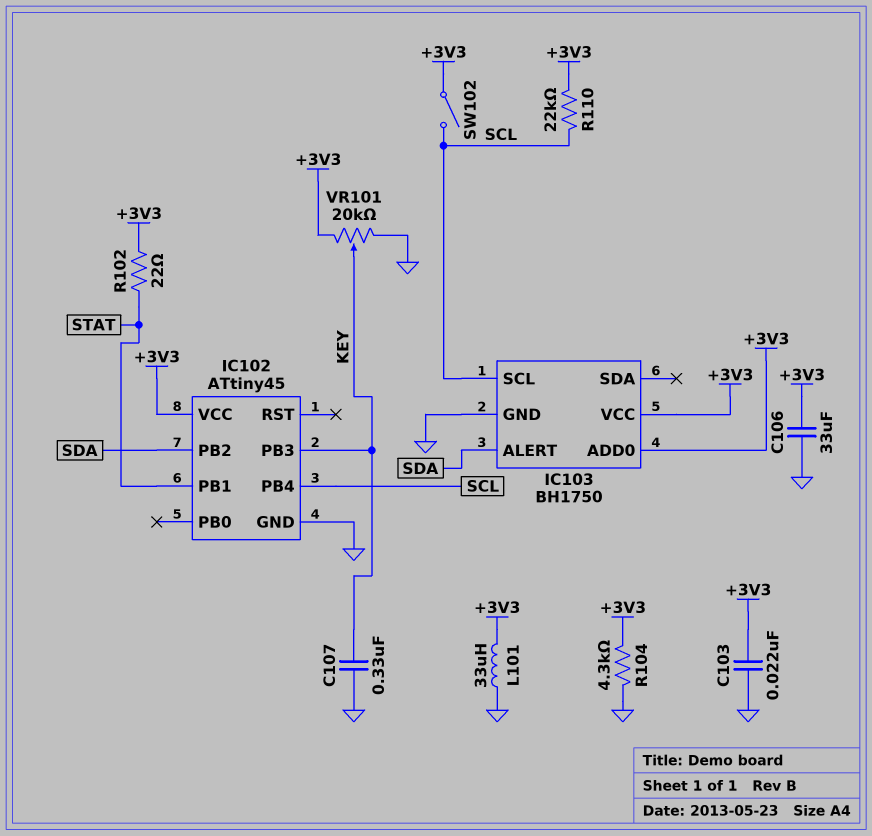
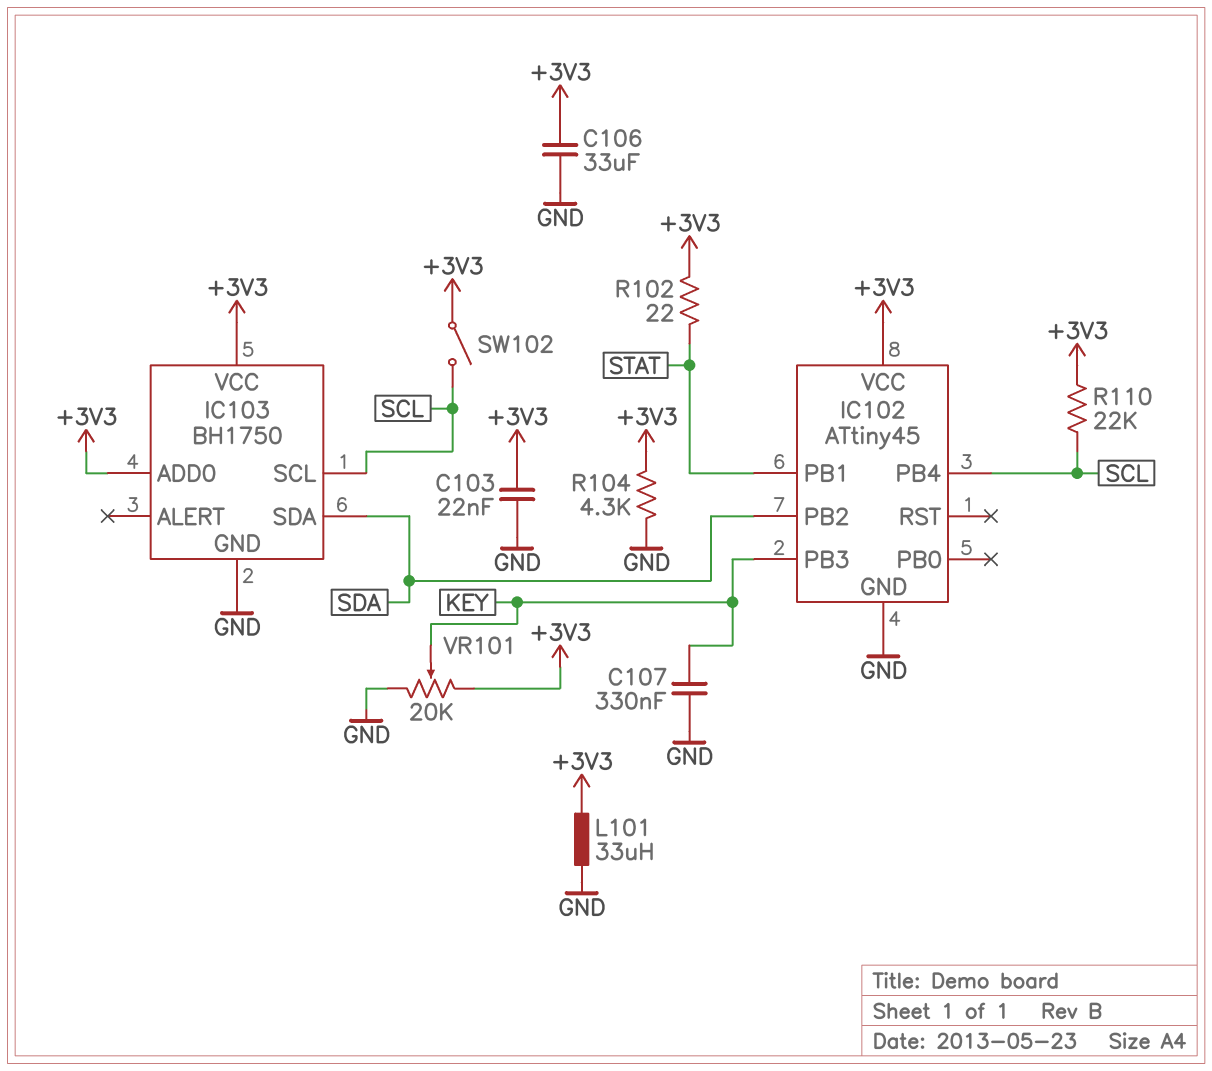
IC103 pin ALERT: SDA -> none
IC103 pin SDA: none -> SDA

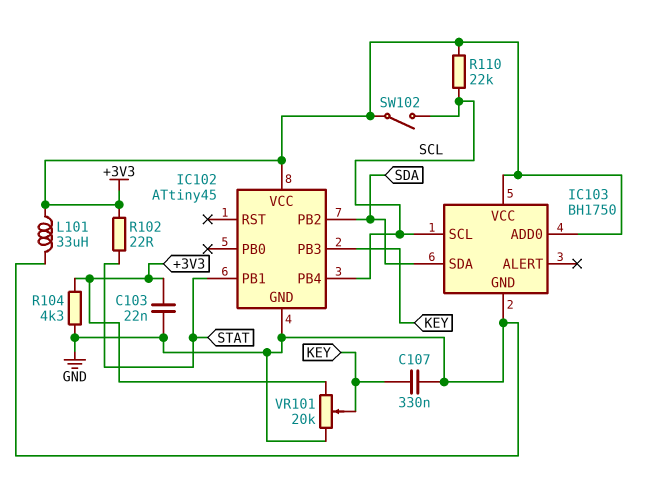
C106: 33uF (+3V3, GND) -> none

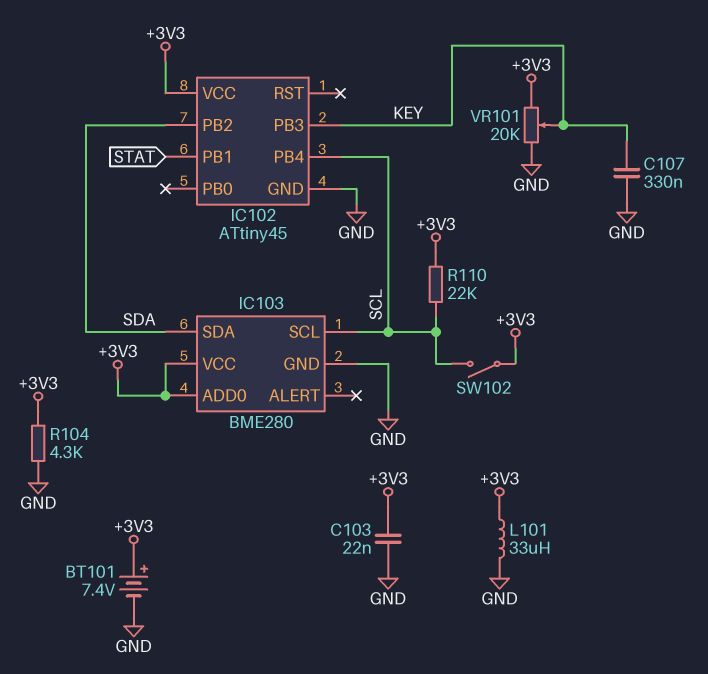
BT101: none -> 7.4V (plus +3V3, minus GND)
IC103: BH1750 -> BME280
R102: 22 (+3V3, STAT) -> none

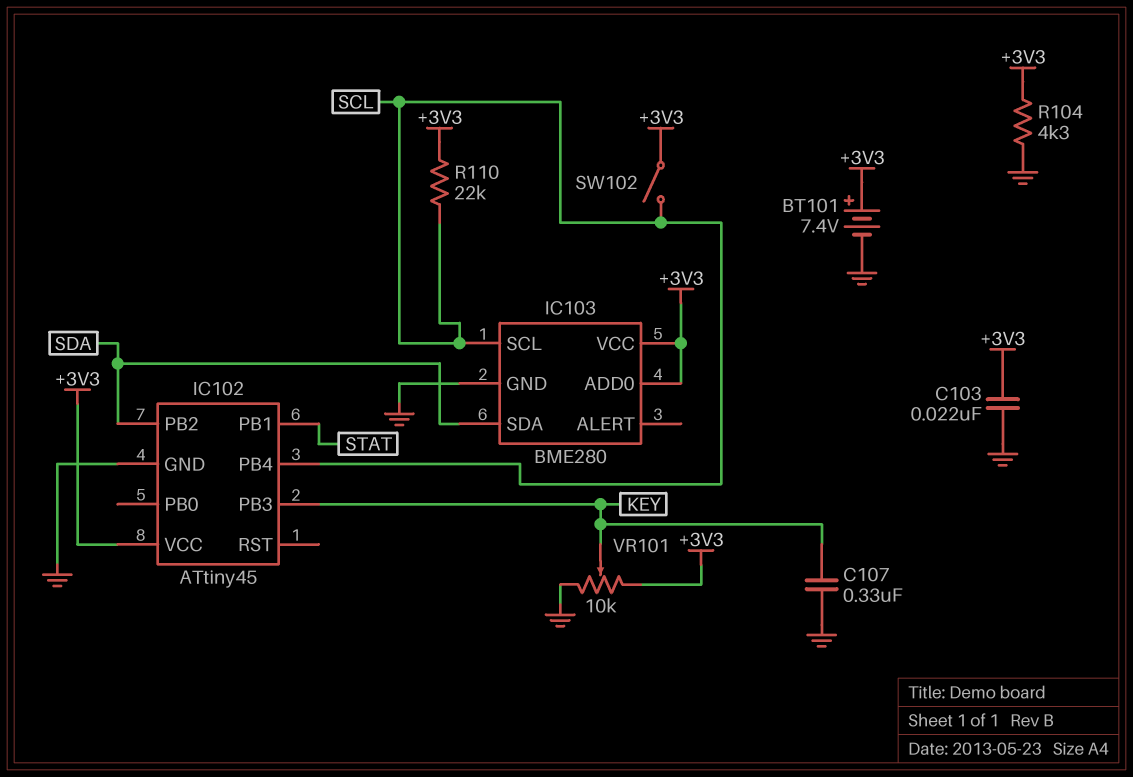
L101: 33uH (+3V3, GND) -> none
VR101: 20k (+3V3, GND, wiper KEY) -> 10k (+3V3, GND, wiper KEY)

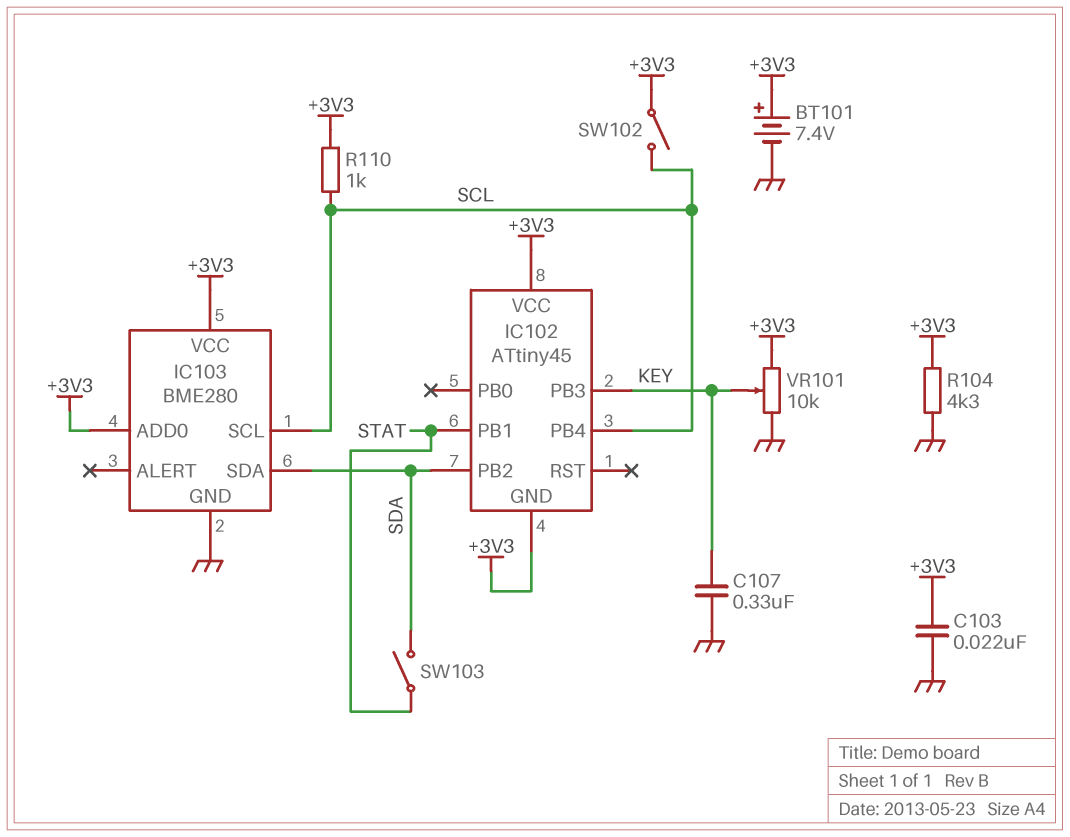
IC102 pin GND: GND -> +3V3
R110: 22k (+3V3, SCL) -> 1k (+3V3, SCL)
SW103: none -> switch (SDA, STAT)

